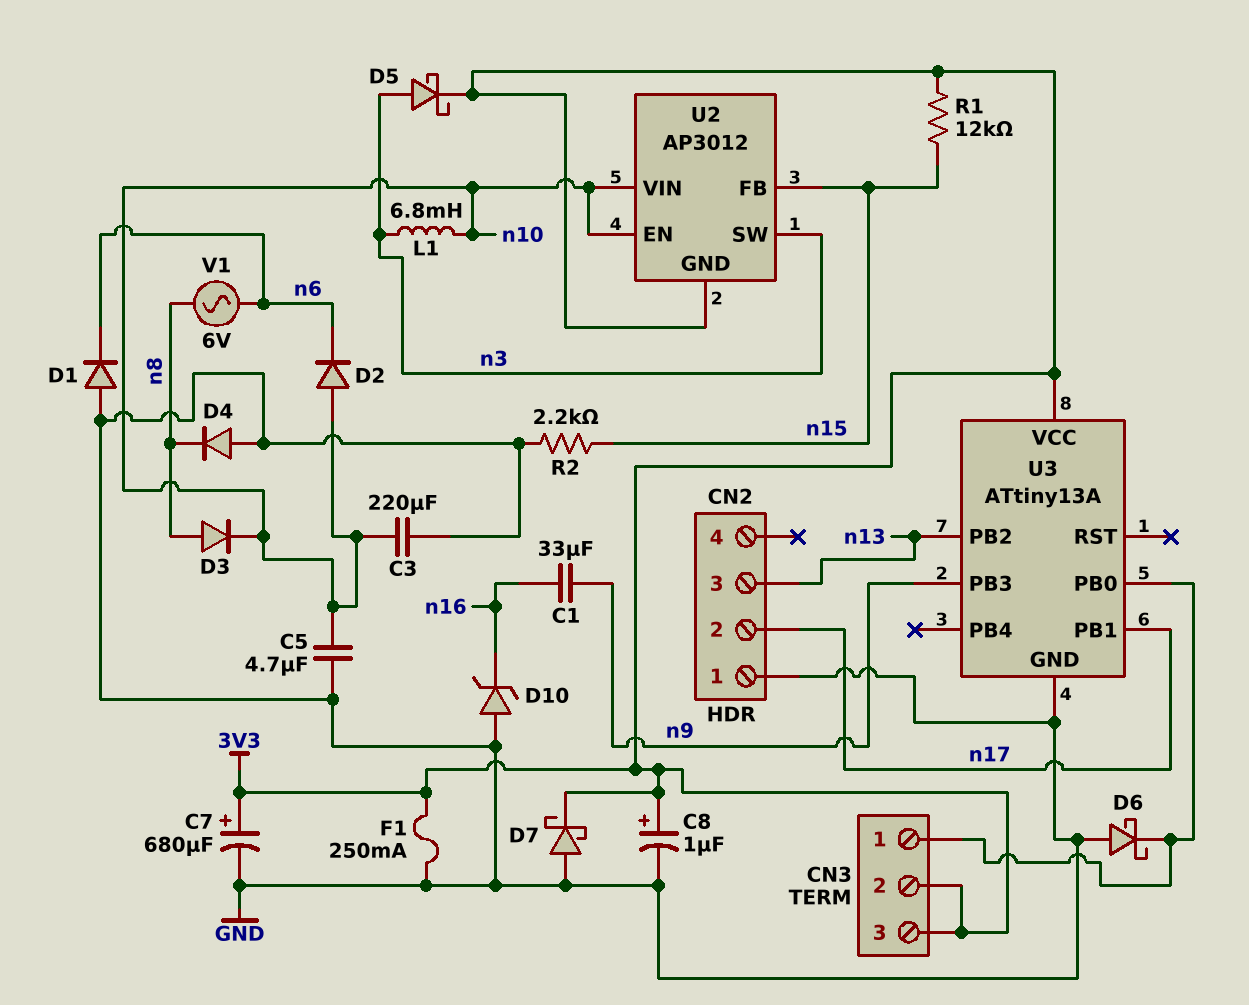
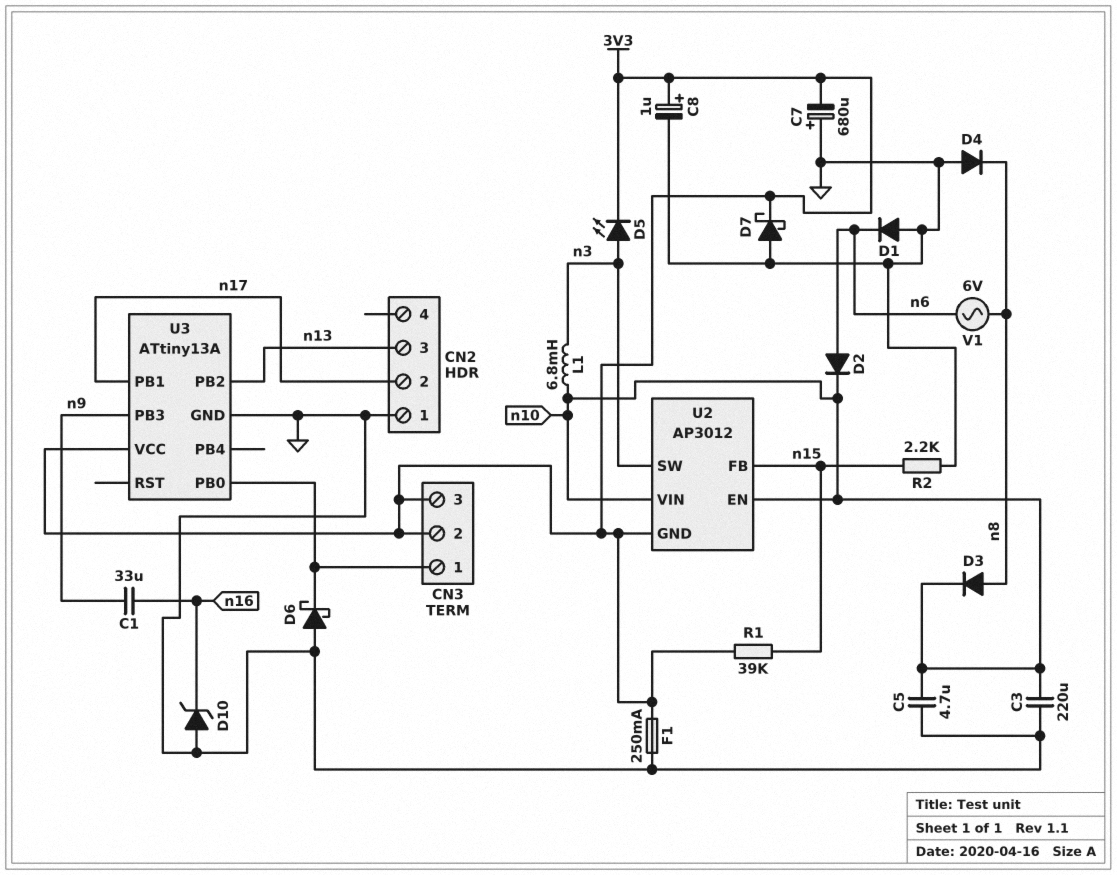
C7: 680uF (plus 3V3, minus GND) -> 680uF (plus GND, minus 3V3)
D2: diode (A n10, K n6) -> diode (A n6, K n10)
D5: schottky (A n3, K 3V3) -> LED (A n3, K 3V3)
R1: 12k (3V3, n15) -> 39k (3V3, n15)

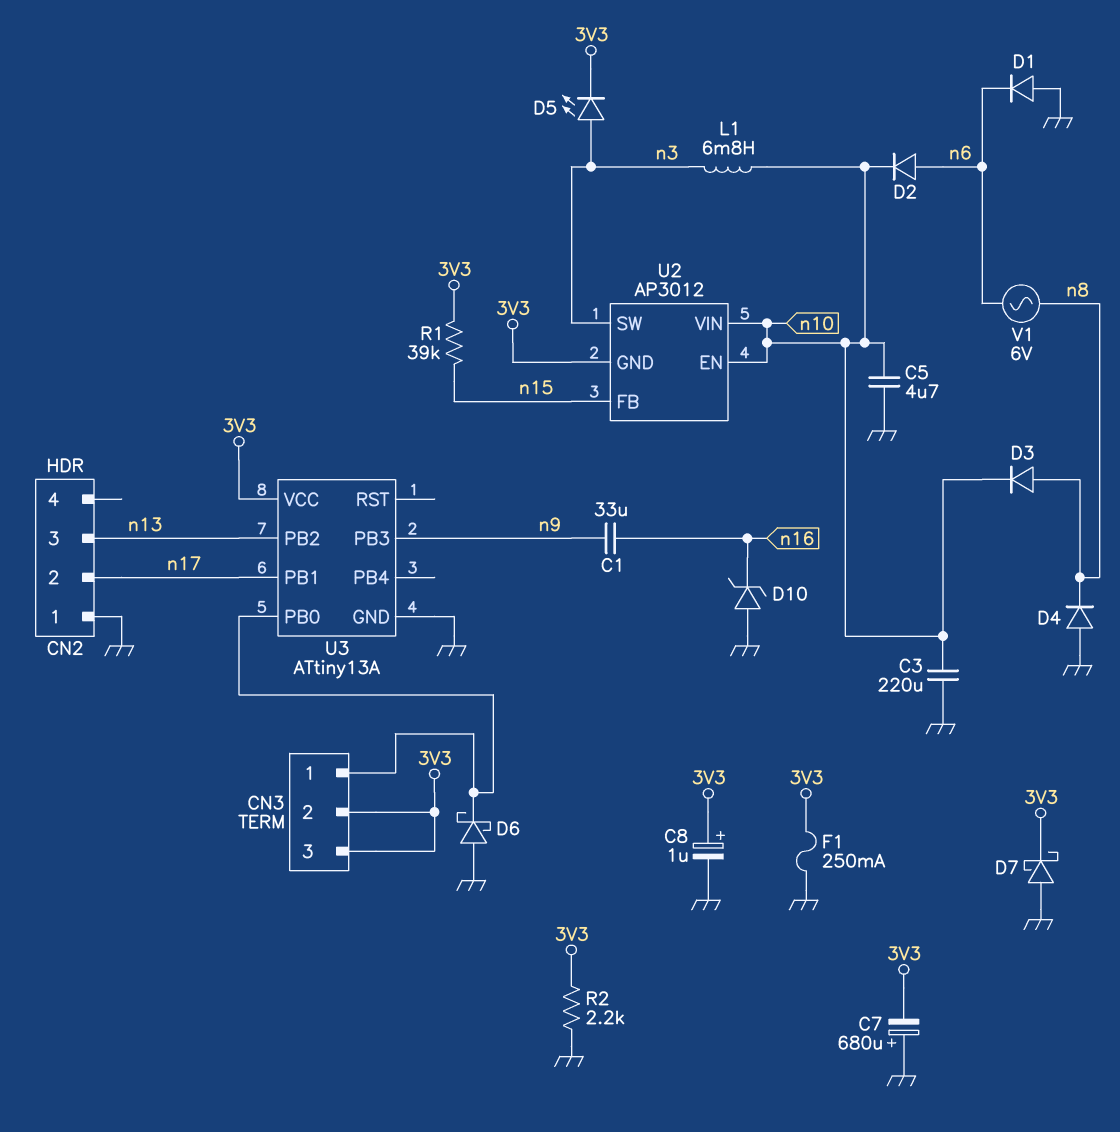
R2: 2.2k (GND, n15) -> 2.2k (3V3, GND)

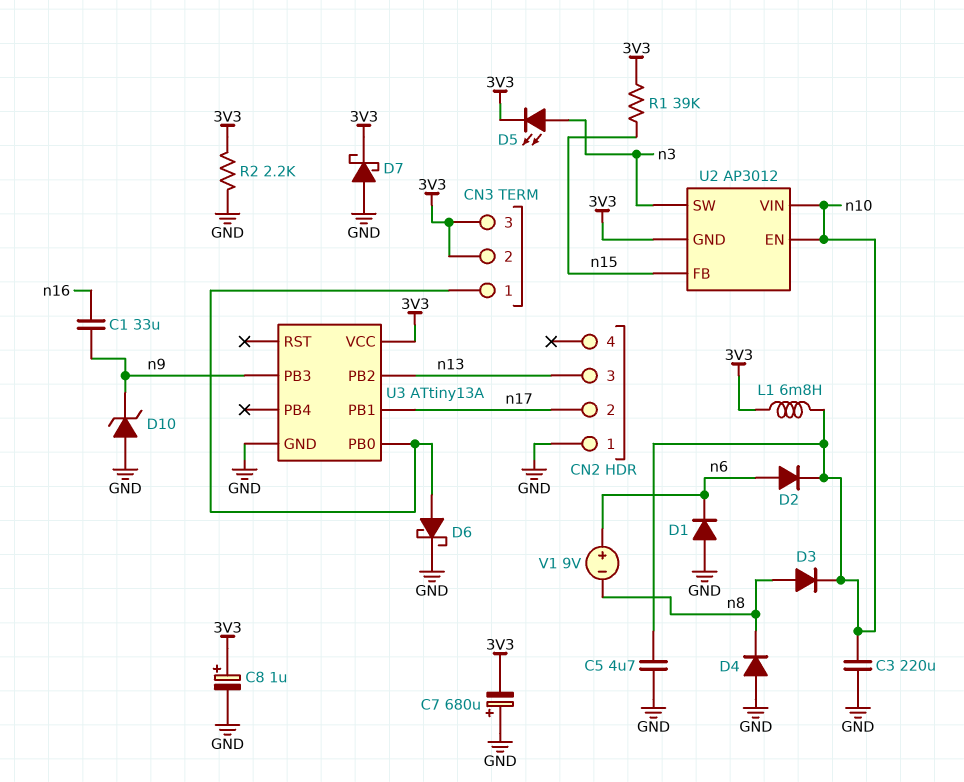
D6: schottky (A GND, K CN3/1) -> schottky (A CN3/1, K GND)
D10: zener (A GND, K n16) -> zener (A GND, K n9)
F1: 250mA (3V3, GND) -> none
L1: 6.8mH (n3, n10) -> 6.8mH (3V3, n10)
V1: AC 6V (n6, n8) -> 9V (plus n6, minus n8)

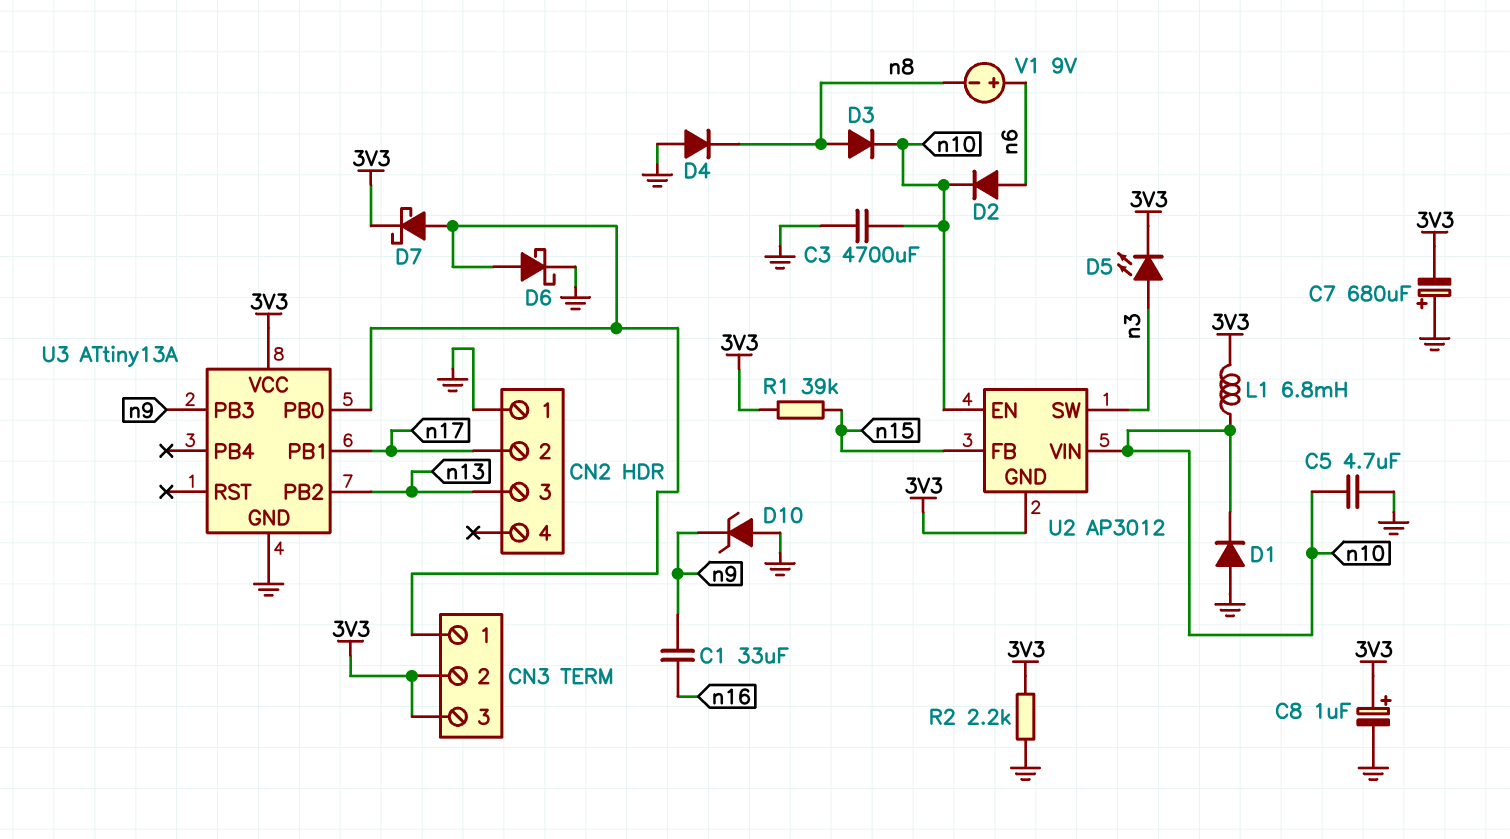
C3: 220uF (GND, n10) -> 4700uF (GND, n10)
D1: diode (A GND, K n6) -> diode (A GND, K n10)
D7: schottky (A GND, K 3V3) -> schottky (A CN3/1, K 3V3)

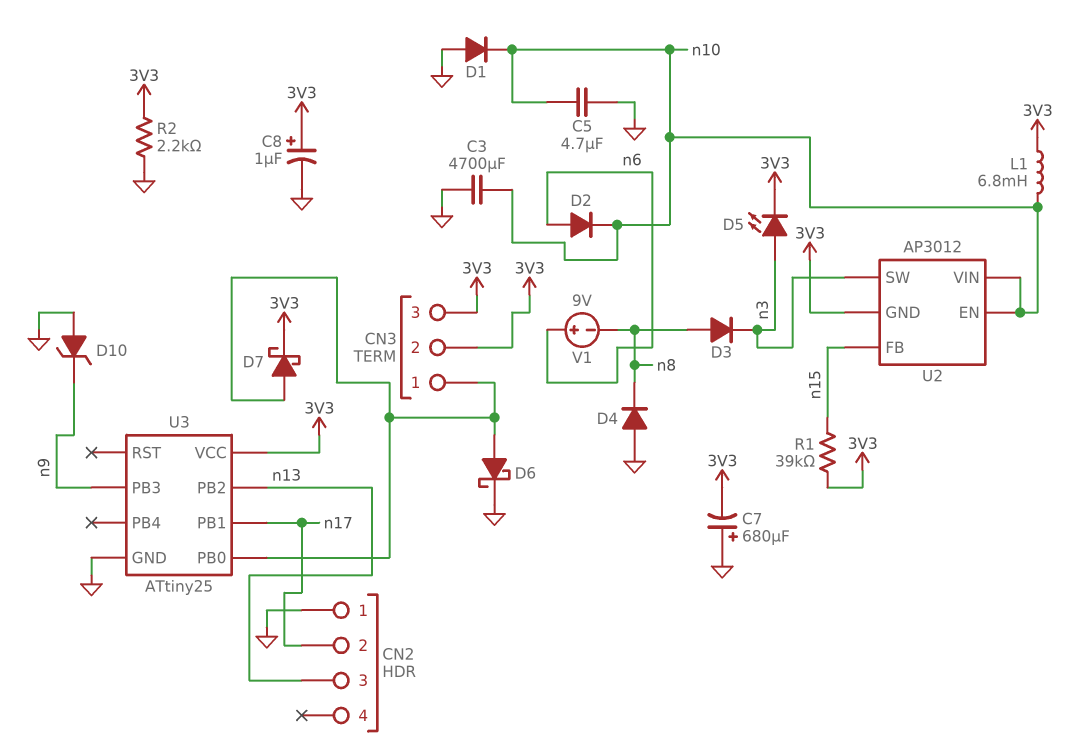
C1: 33uF (n9, n16) -> none
D3: diode (A n8, K n10) -> diode (A n8, K n3)
U3: ATtiny13A -> ATtiny25

